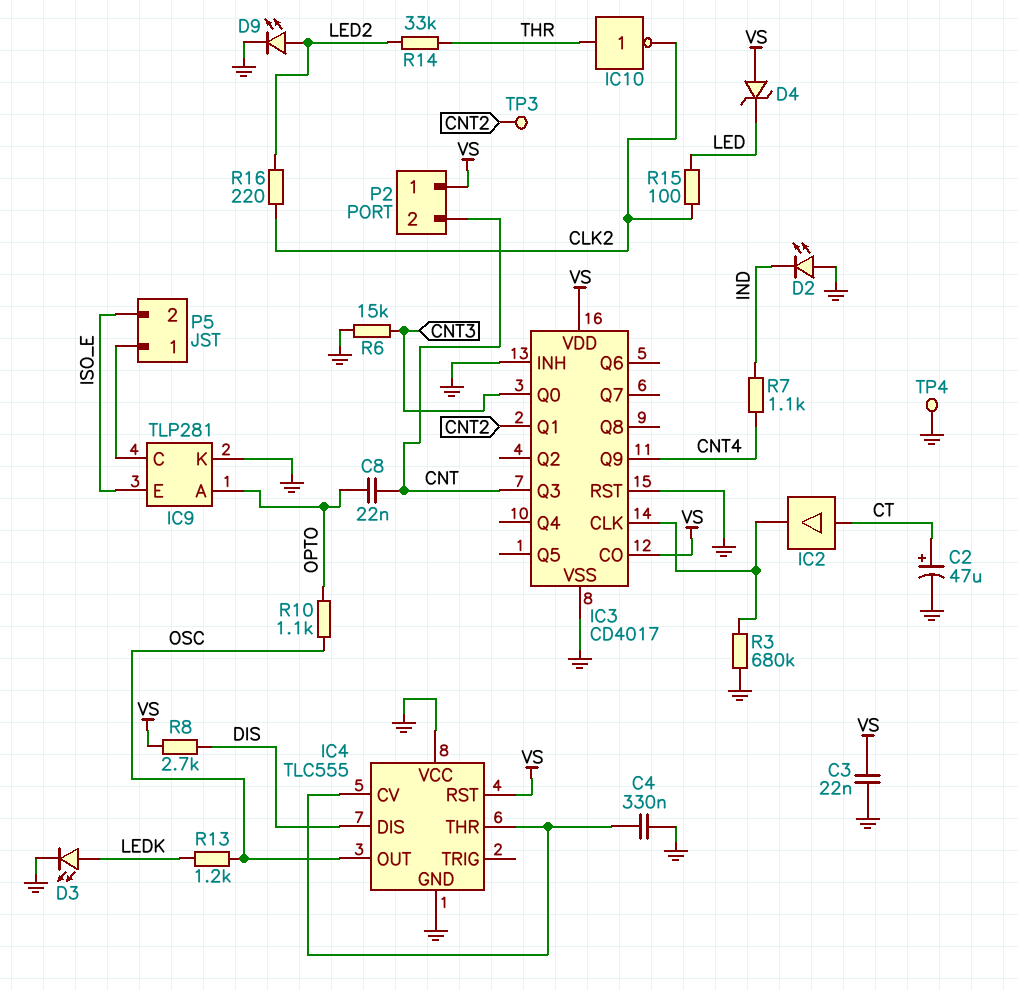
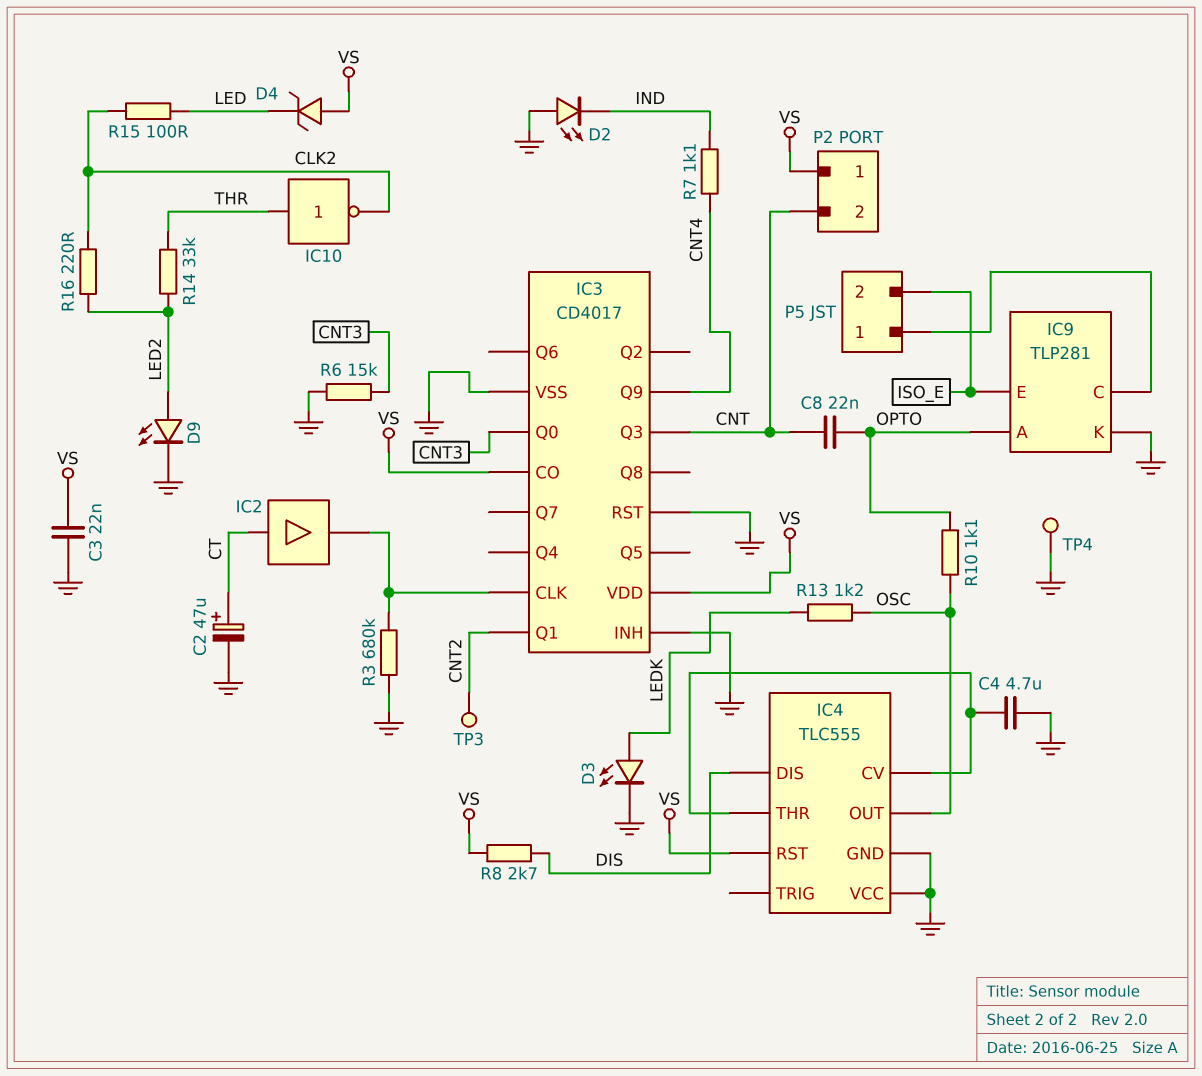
C4: 330nF (GND, IC4/CV) -> 4.7uF (GND, IC4/CV)

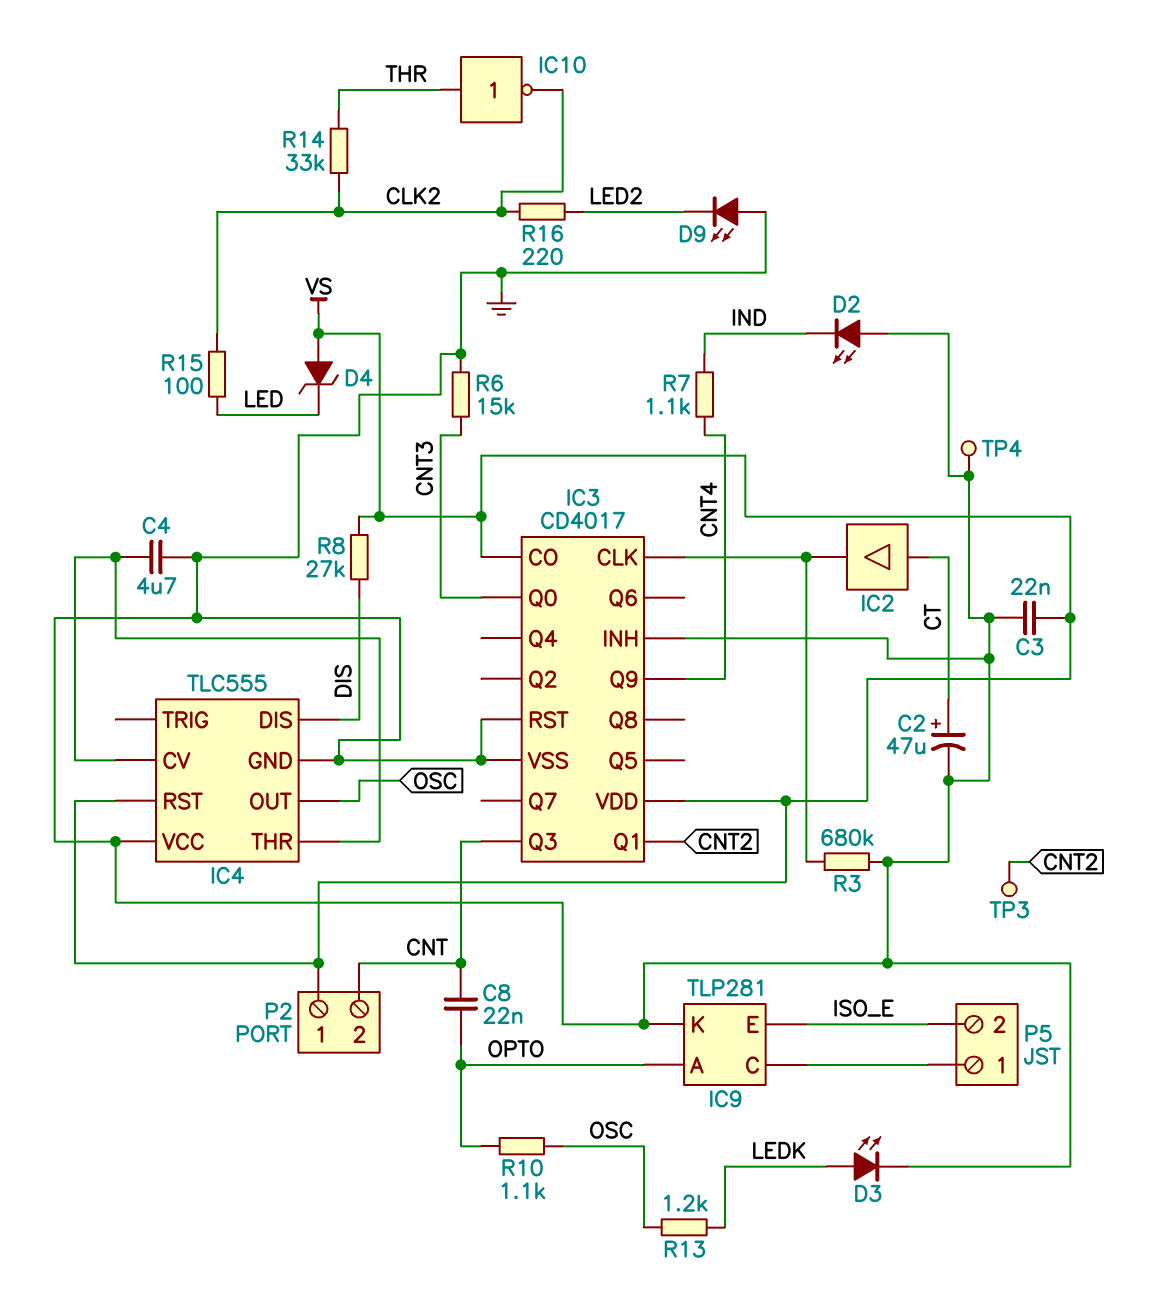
D9: LED (A LED2, K GND) -> LED (A GND, K LED2)
R8: 2.7k (DIS, VS) -> 27k (DIS, VS)
R14: 33k (LED2, THR) -> 33k (CLK2, THR)

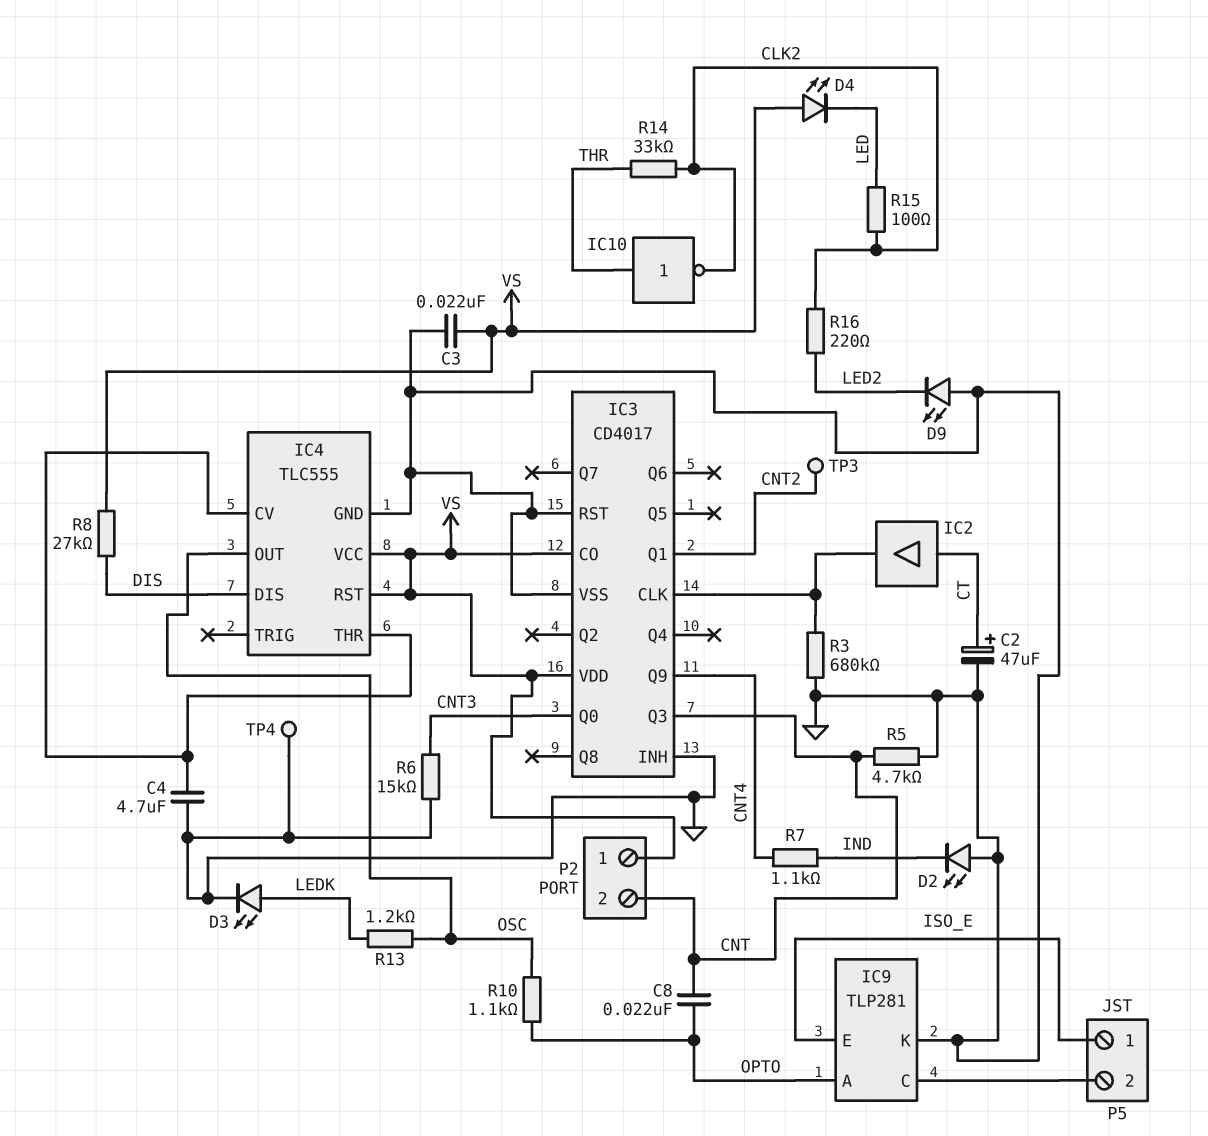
D4: zener (A VS, K LED) -> LED (A VS, K LED)
IC4 pin VCC: GND -> VS
P5 pin 1: IC9/C -> ISO_E
P5 pin 2: ISO_E -> IC9/C
R5: none -> 4.7k (CNT, GND)

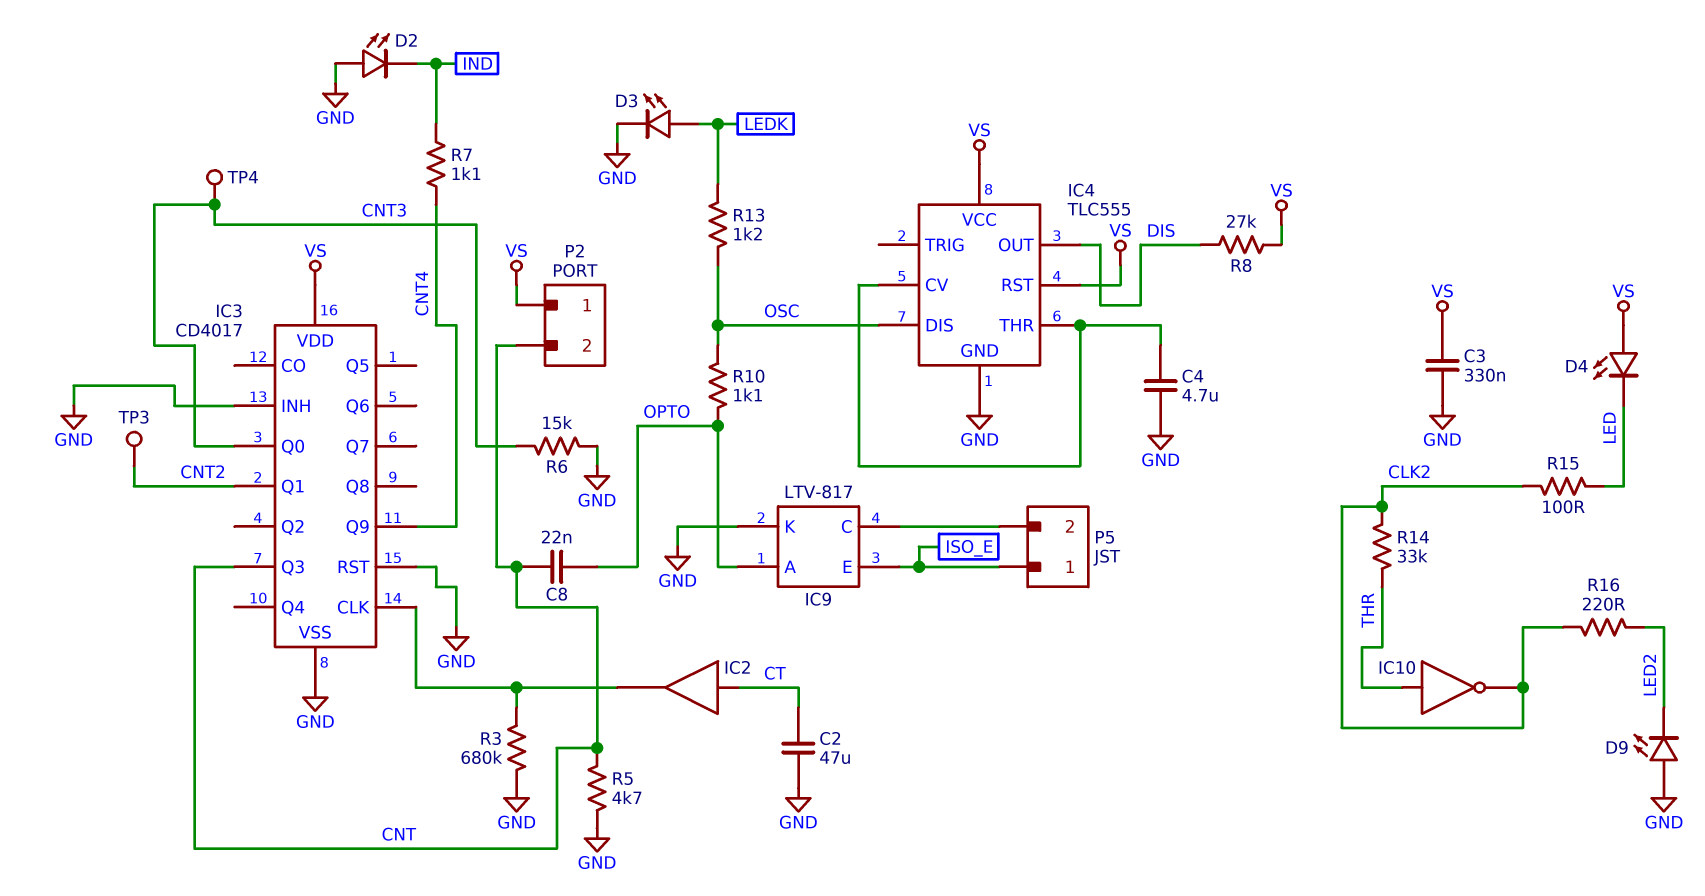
C2: 47uF (plus CT, minus GND) -> 47uF (CT, GND)
C3: 22nF (GND, VS) -> 330nF (GND, VS)
IC3 pin CO: VS -> none
IC4 pin DIS: DIS -> OSC
IC4 pin OUT: OSC -> DIS
IC9: TLP281 -> LTV-817
TP4: test point (GND) -> test point (CNT3)

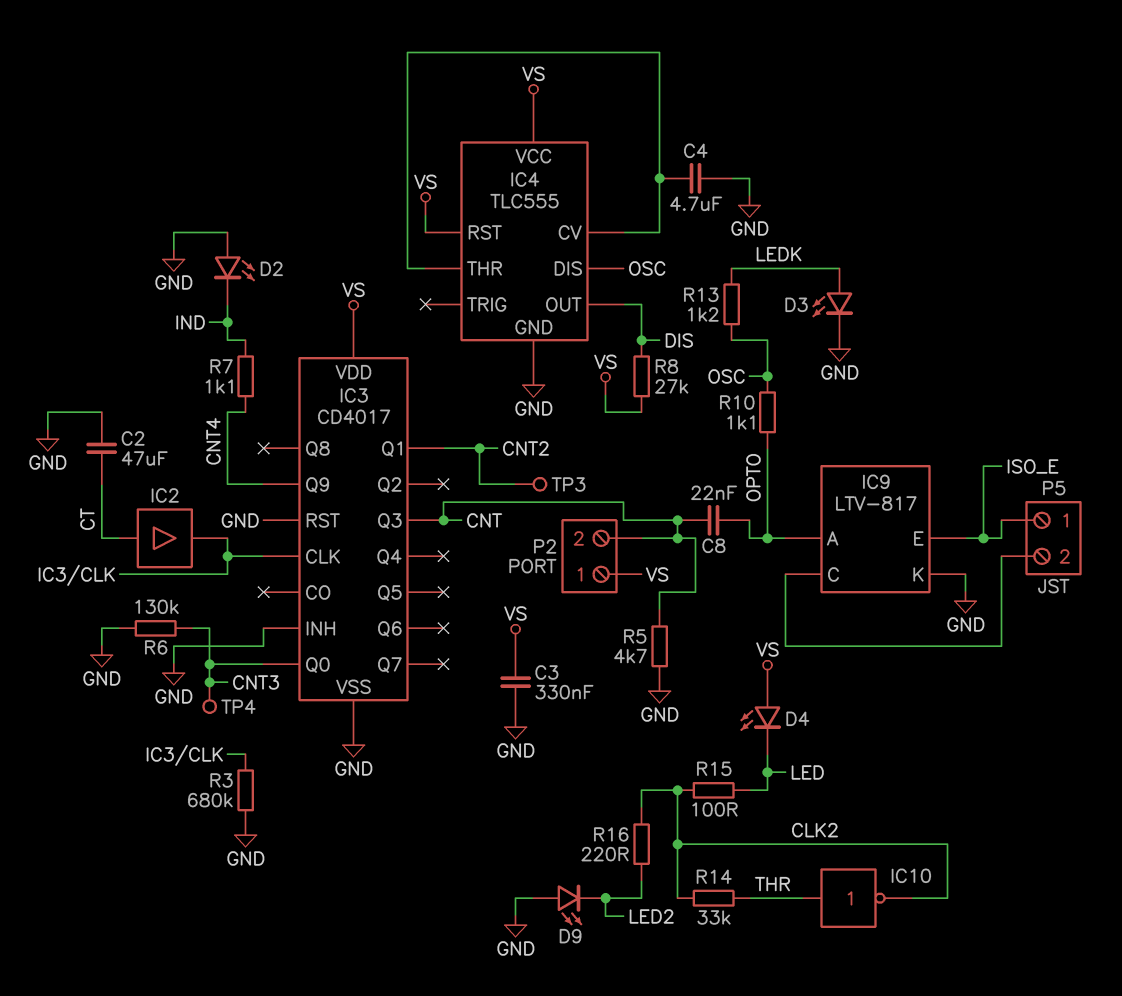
R6: 15k (CNT3, GND) -> 130k (CNT3, GND)

